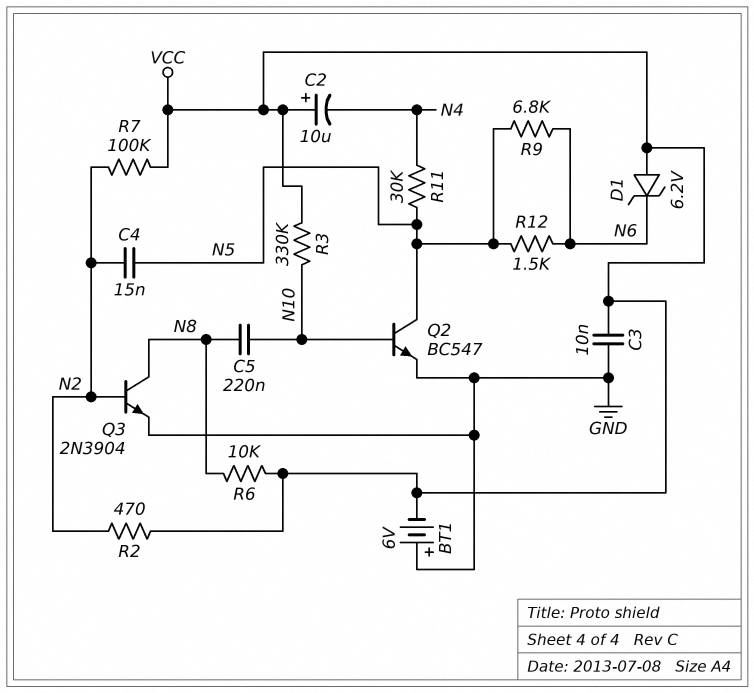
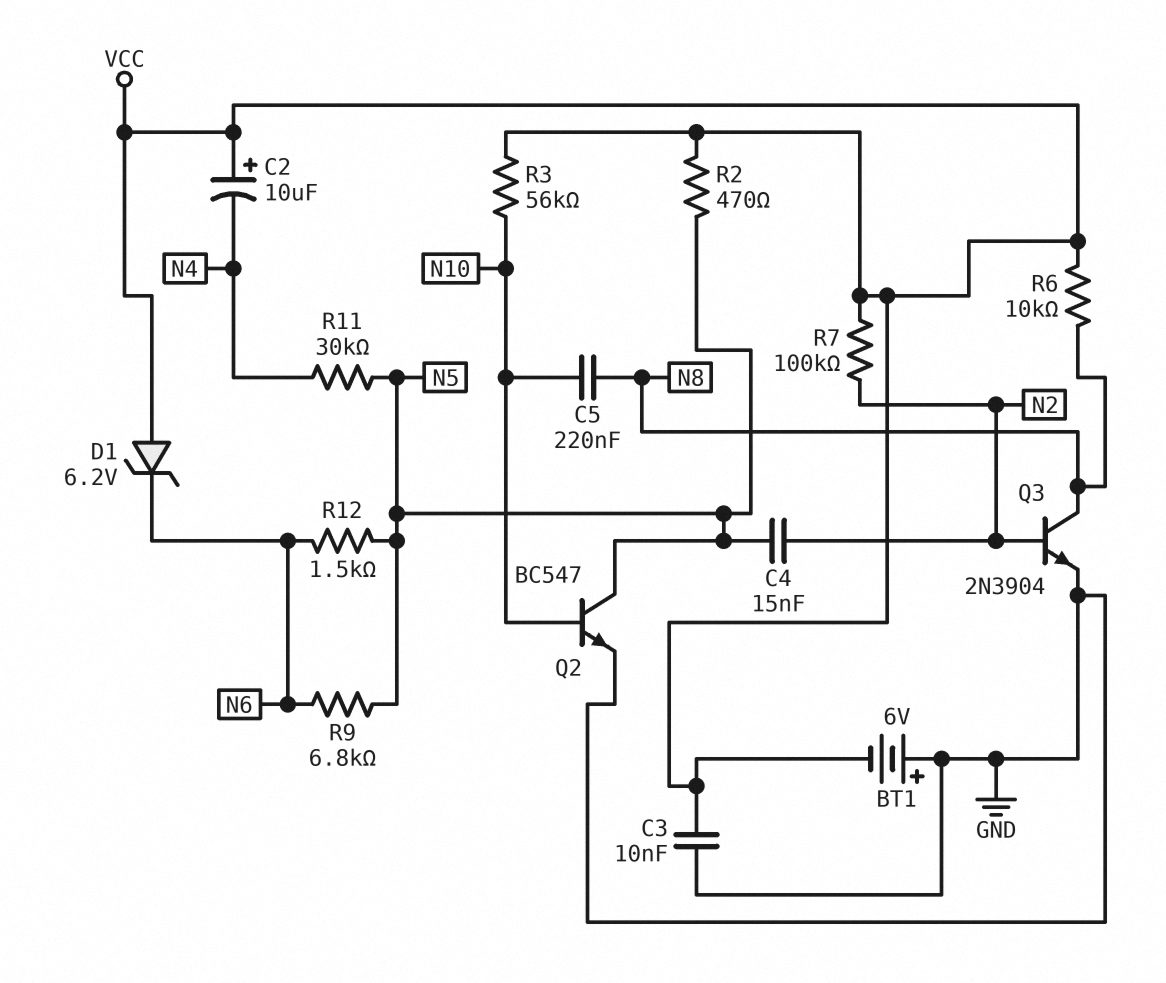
R2: 470 (N2, VCC) -> 470 (N5, VCC)
R3: 330k (N10, VCC) -> 56k (N10, VCC)

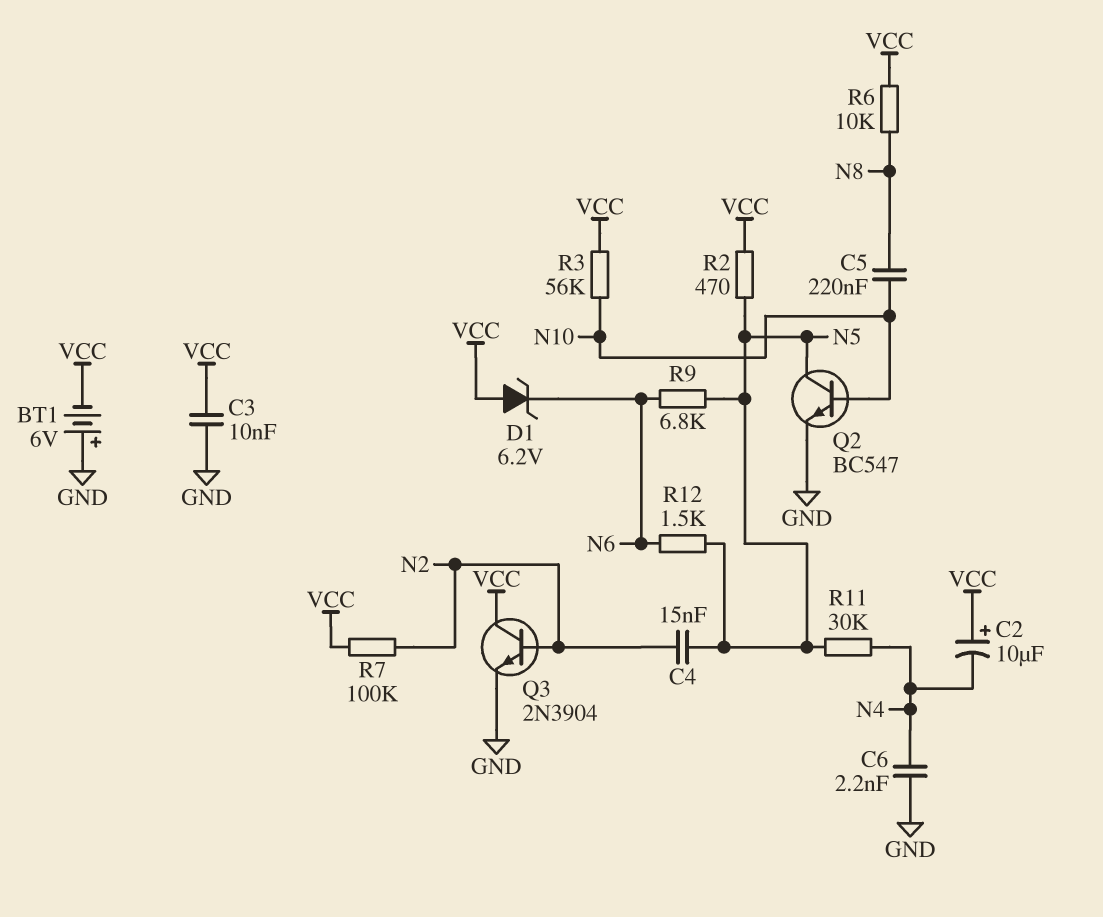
C6: none -> 2.2nF (GND, N4)
Q3: NPN 2N3904 (B N2, C N8, E GND) -> NPN 2N3904 (B N2, C VCC, E GND)

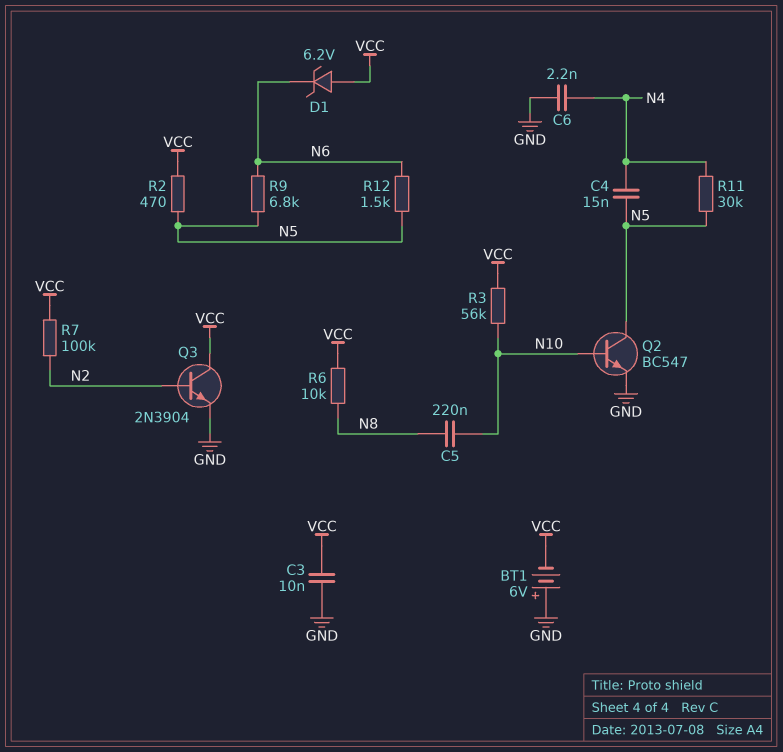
C2: 10uF (plus VCC, minus N4) -> none
C4: 15nF (N2, N5) -> 15nF (N4, N5)

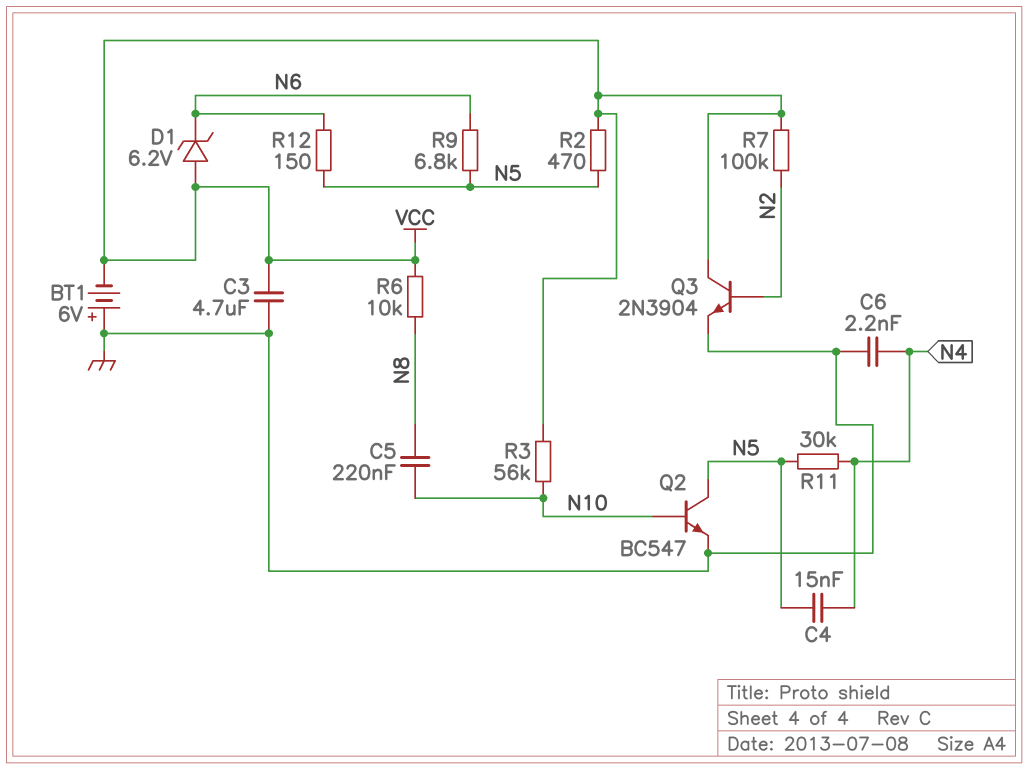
C3: 10nF (GND, VCC) -> 4.7uF (GND, VCC)
R12: 1.5k (N5, N6) -> 150 (N5, N6)

